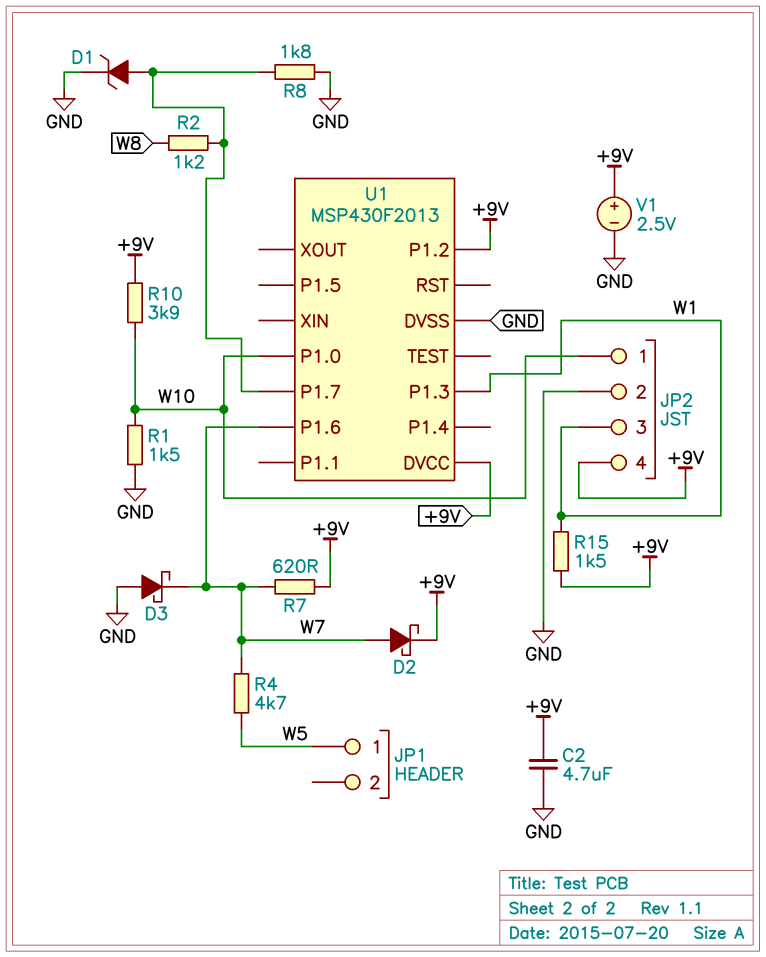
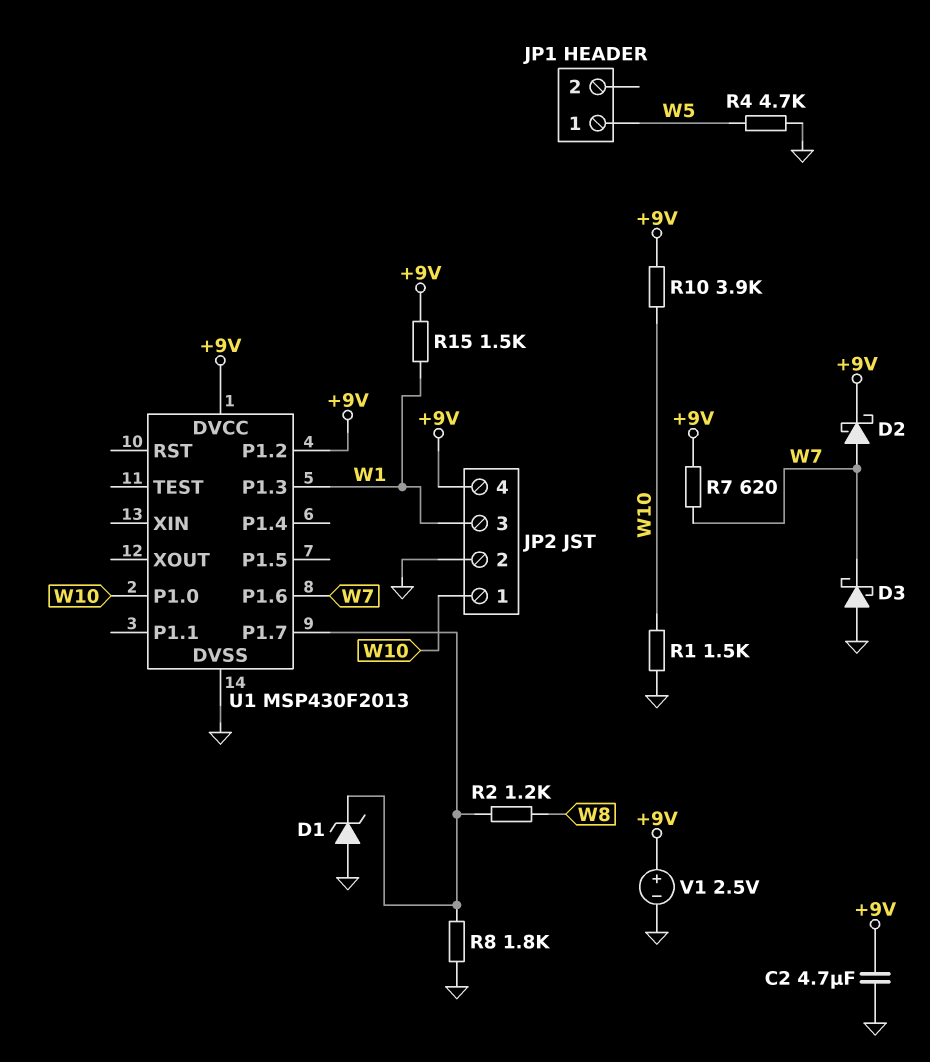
D1: zener (A U1/P1.7, K GND) -> zener (A GND, K U1/P1.7)
R4: 4.7k (W5, W7) -> 4.7k (GND, W5)

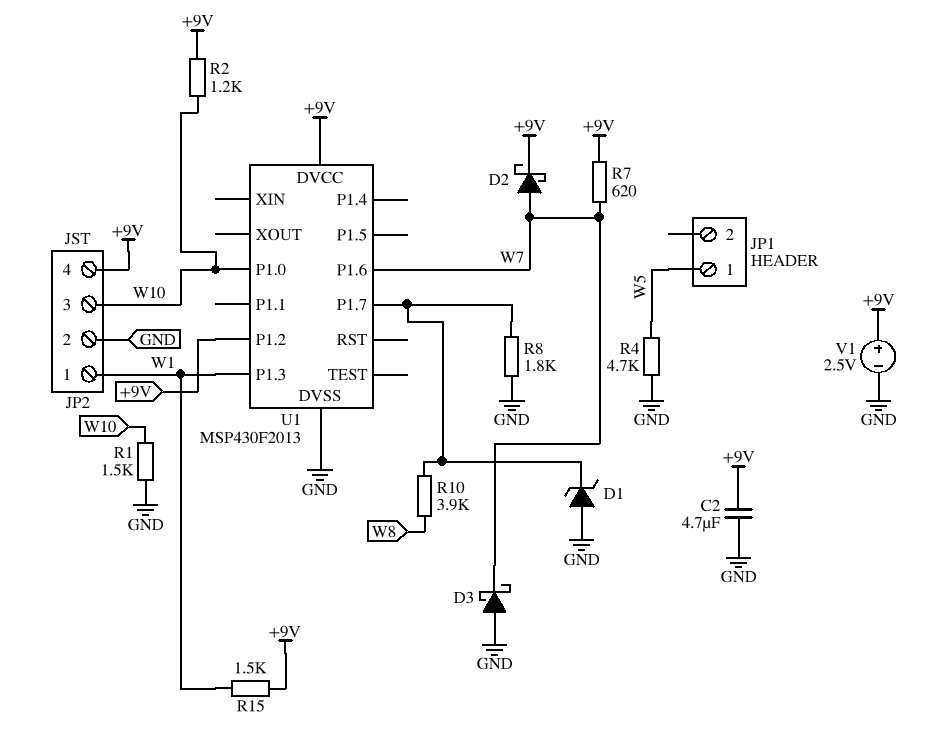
JP2 pin 1: W10 -> W1
JP2 pin 3: W1 -> W10
R2: 1.2k (U1/P1.7, W8) -> 1.2k (+9V, W10)
R10: 3.9k (+9V, W10) -> 3.9k (U1/P1.7, W8)

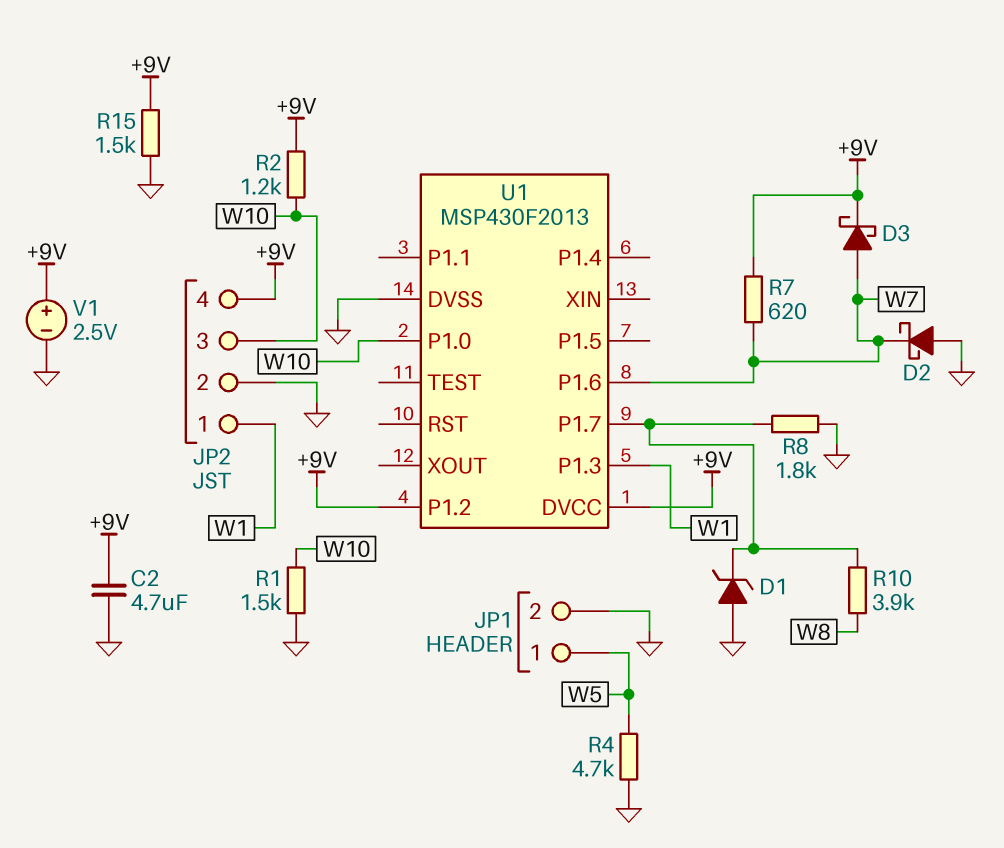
D2: schottky (A W7, K +9V) -> schottky (A GND, K W7)
D3: schottky (A GND, K W7) -> schottky (A W7, K +9V)
JP1 pin 2: none -> GND
R15: 1.5k (+9V, W1) -> 1.5k (+9V, GND)

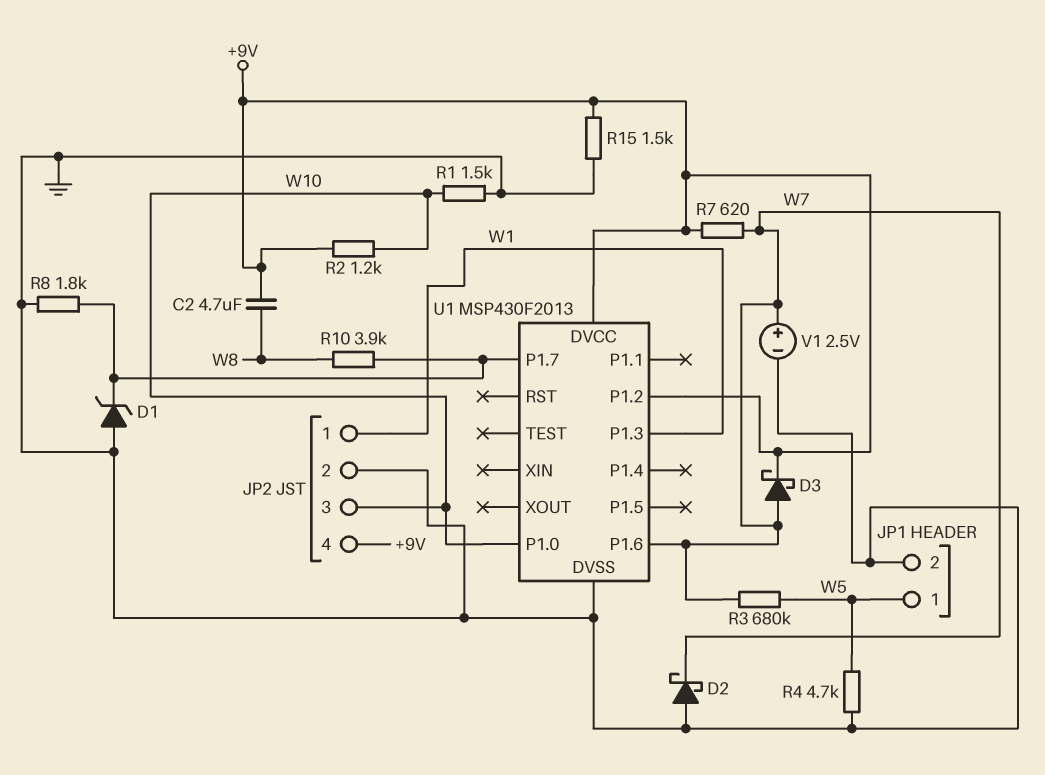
C2: 4.7uF (+9V, GND) -> 4.7uF (+9V, W8)
R3: none -> 680k (W5, W7)
V1: 2.5V (plus +9V, minus GND) -> 2.5V (plus W7, minus GND)

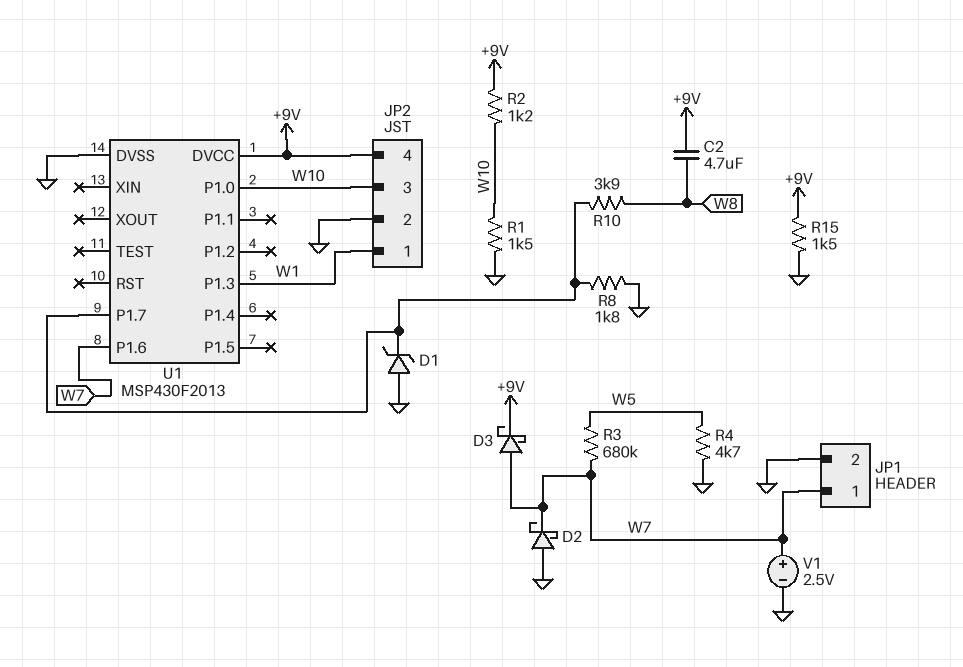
JP1 pin 1: W5 -> W7
R7: 620 (+9V, W7) -> none
U1 pin P1.2: +9V -> none

